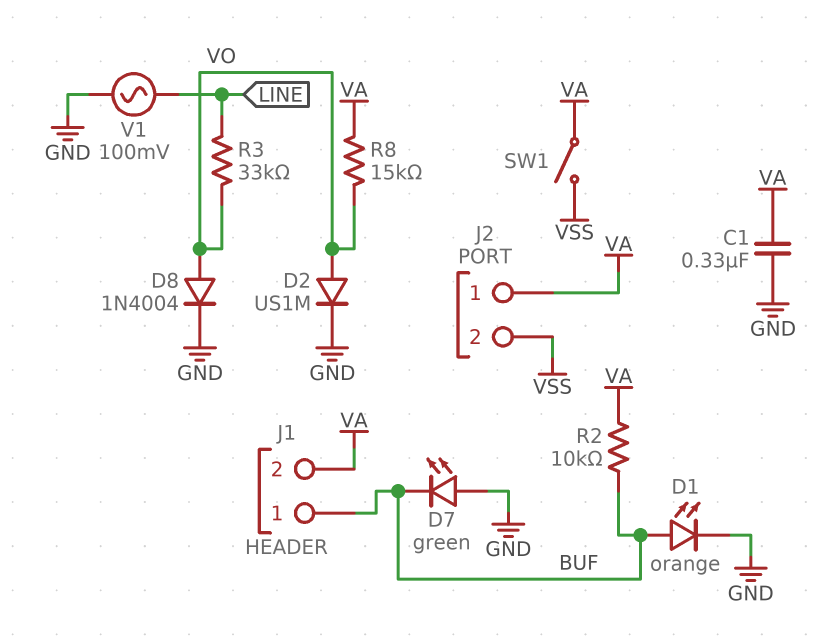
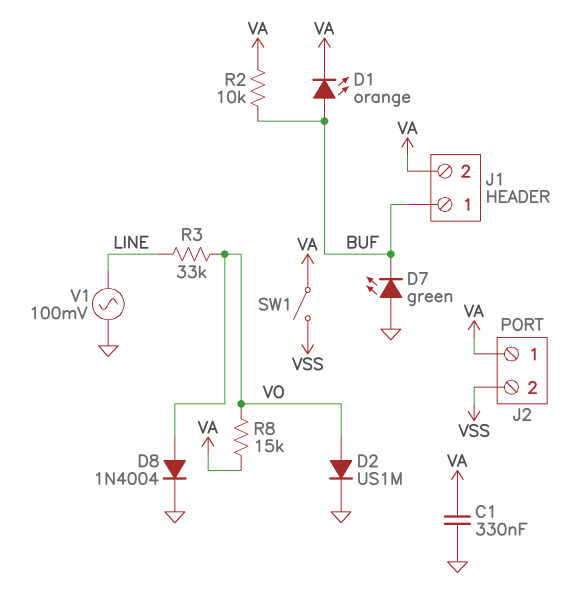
D1: LED orange (A BUF, K GND) -> LED orange (A BUF, K VA)

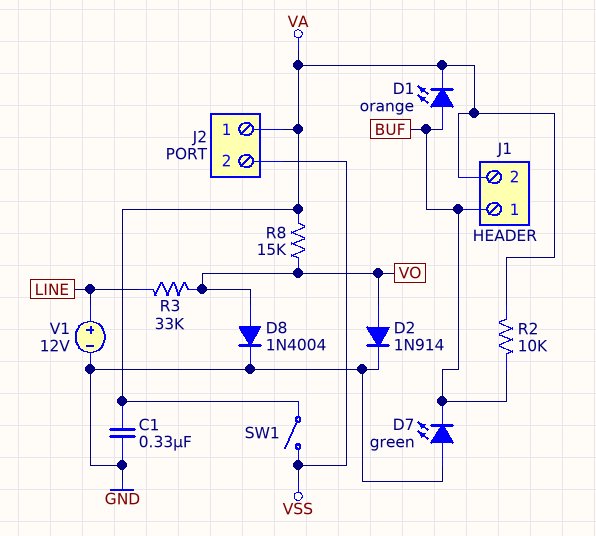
D2: diode US1M (A VO, K GND) -> diode 1N914 (A VO, K GND)
V1: AC 100mV (GND, LINE) -> 12V (plus LINE, minus GND)

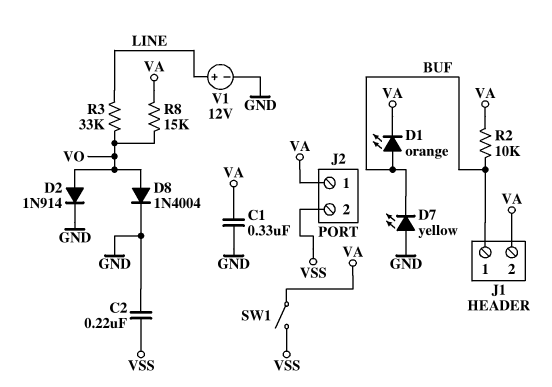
C2: none -> 220nF (GND, VSS)
D7: LED green (A GND, K BUF) -> LED yellow (A GND, K BUF)

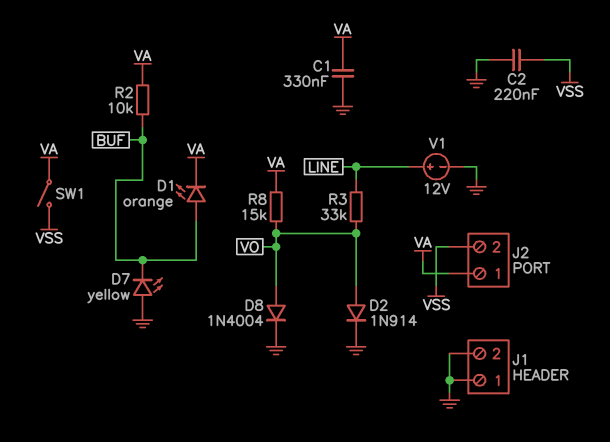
J1 pin 1: BUF -> GND
J1 pin 2: VA -> GND

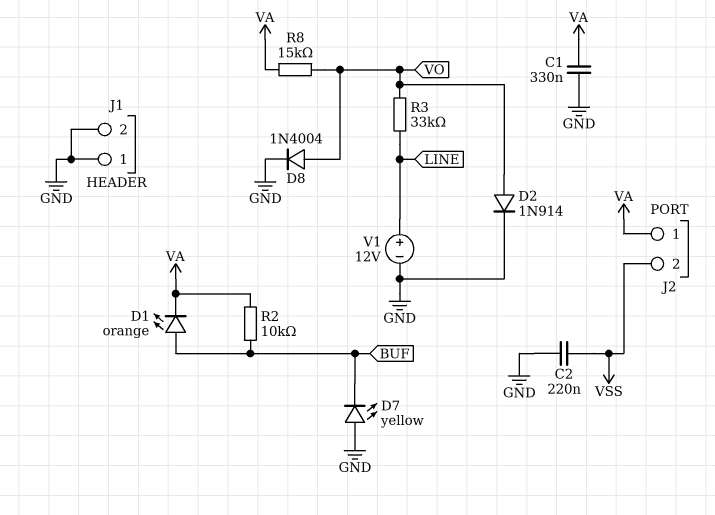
SW1: switch (VA, VSS) -> none

